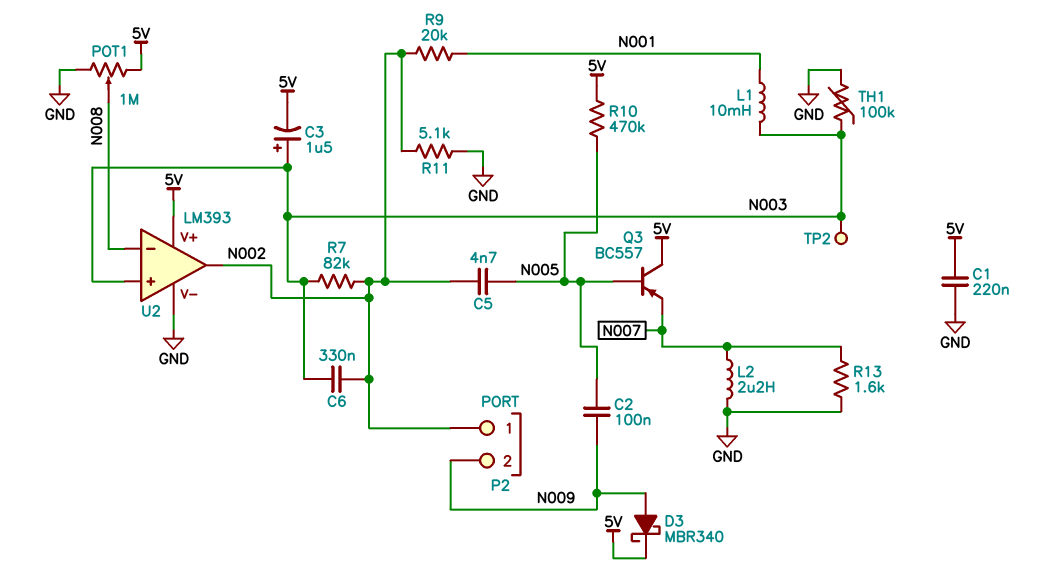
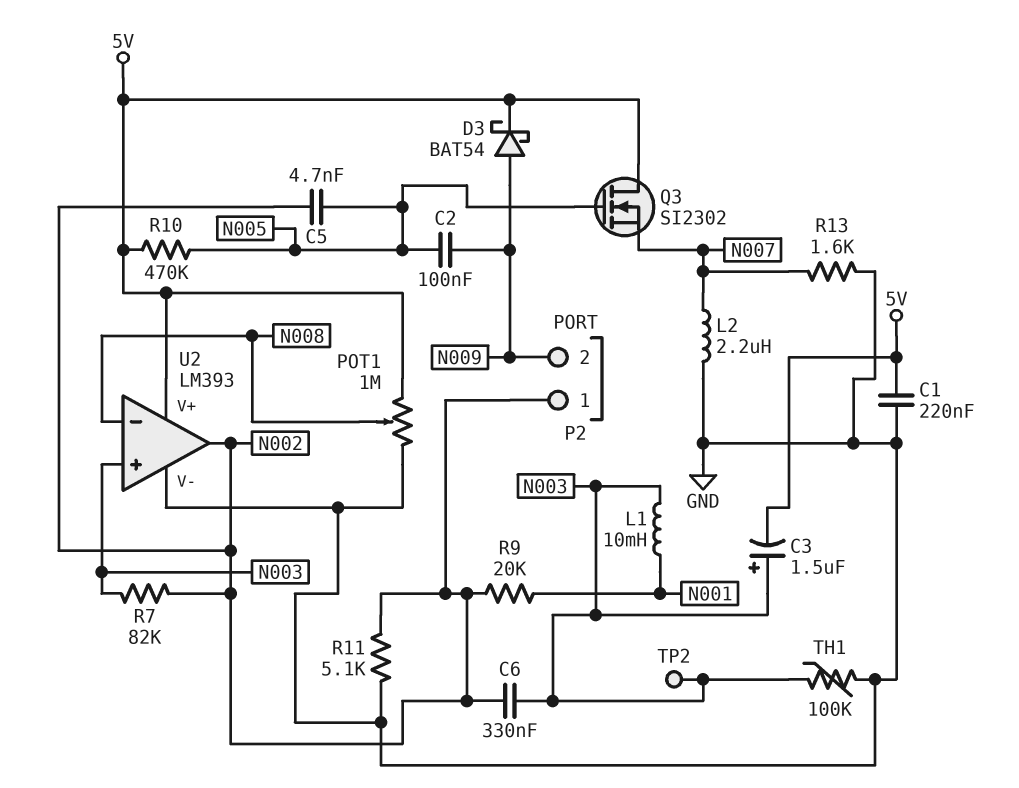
D3: schottky MBR340 (A N009, K 5V) -> schottky BAT54 (A N009, K 5V)
Q3: PNP BC557 (B N005, C 5V, E N007) -> NMOS SI2302 (G N005, D 5V, S N007)

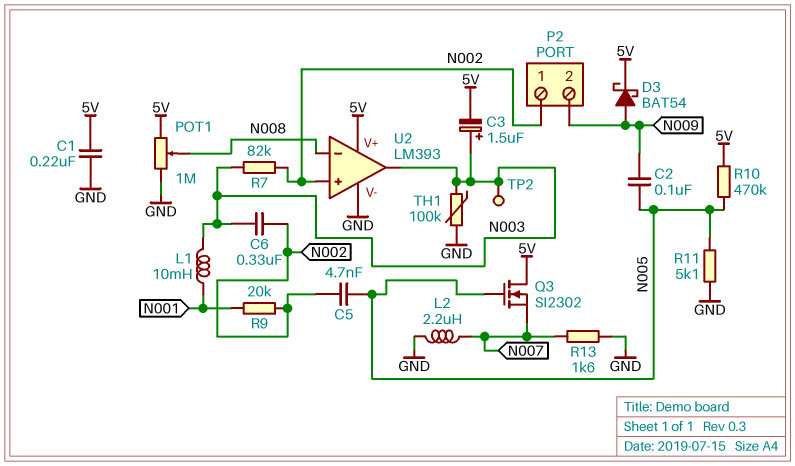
R11: 5.1k (GND, N002) -> 5.1k (GND, N005)
U2 pin in+: N003 -> N002
U2 pin out: N002 -> N003

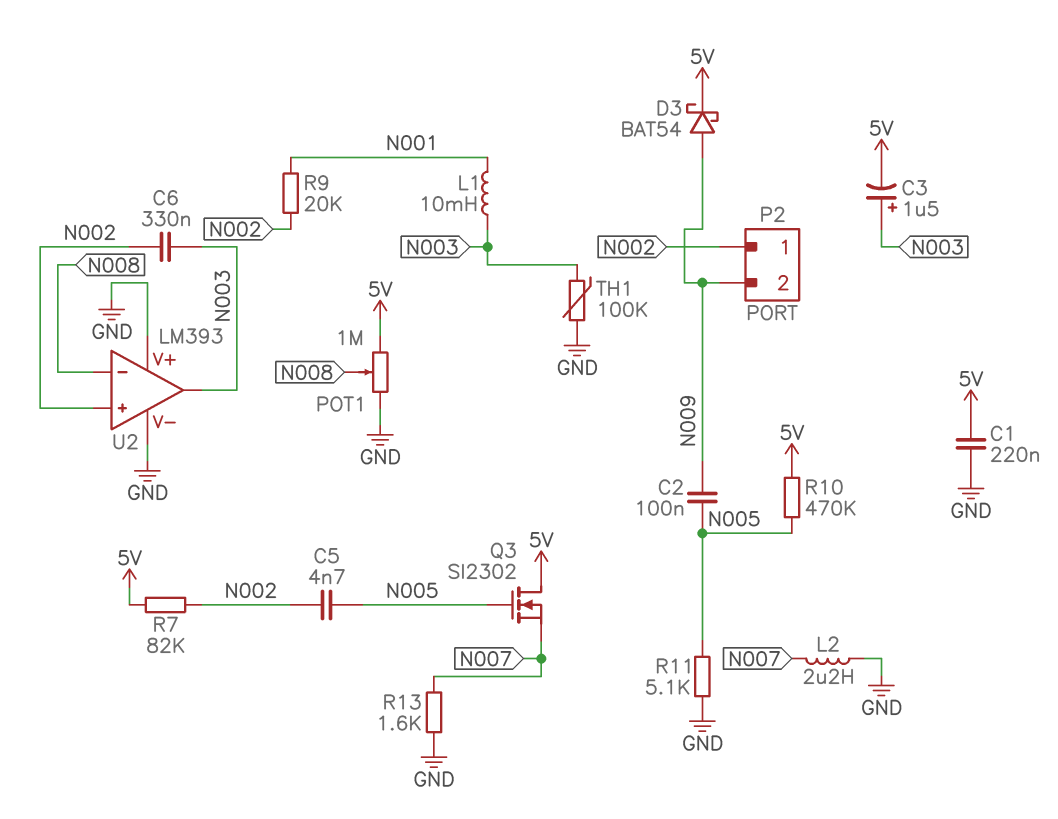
R7: 82k (N002, N003) -> 82k (5V, N002)
TP2: test point (N003) -> none
U2 pin V+: 5V -> GND

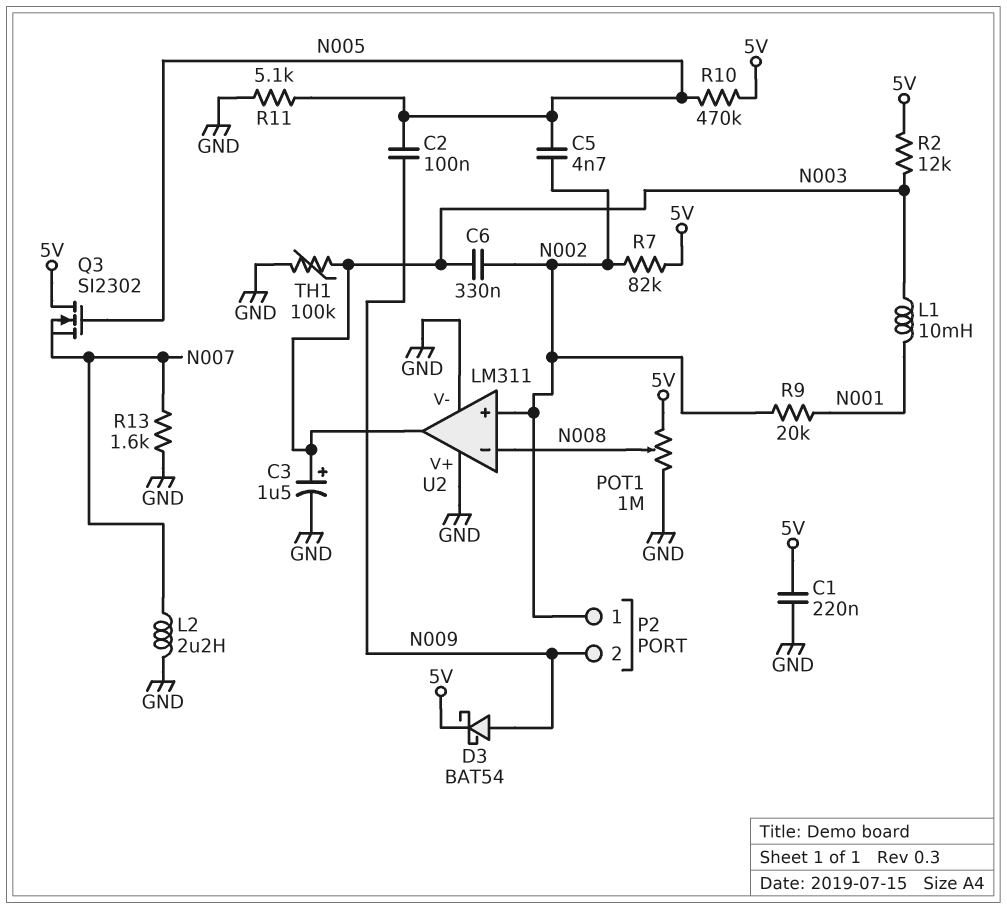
C3: 1.5uF (plus N003, minus 5V) -> 1.5uF (plus N003, minus GND)
R2: none -> 12k (5V, N003)
U2: LM393 -> LM311

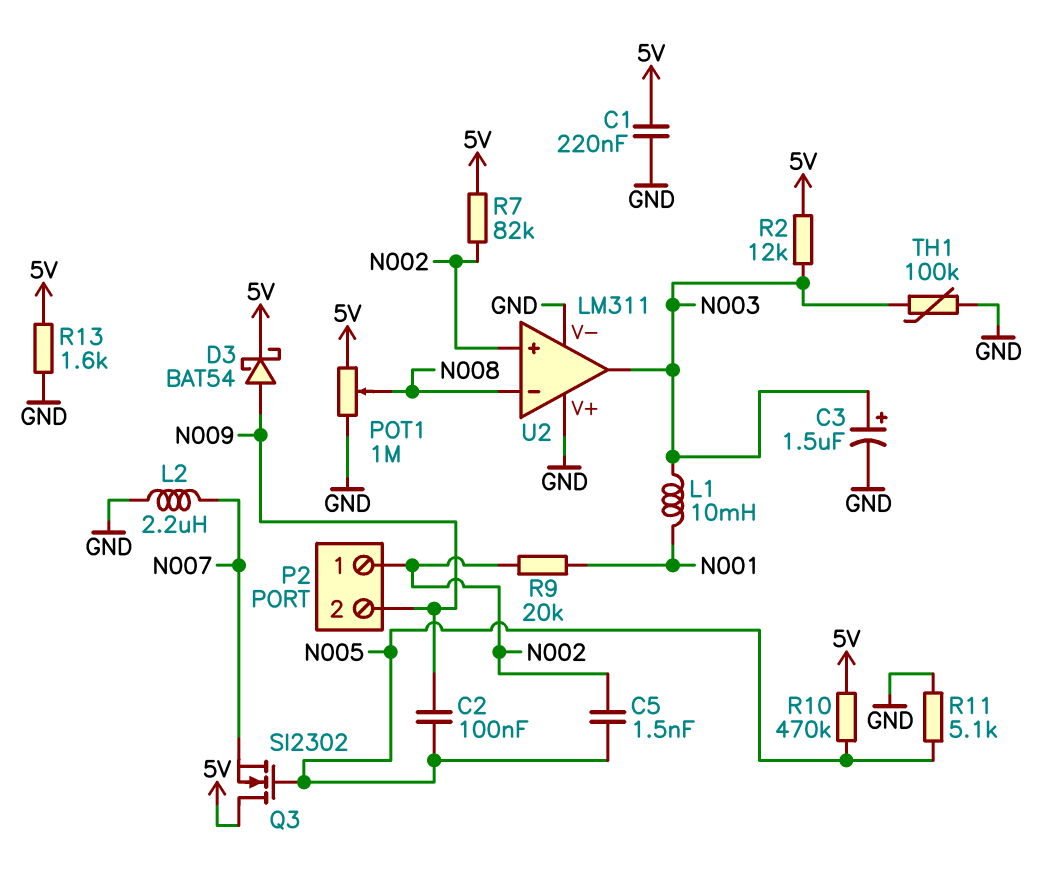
C5: 4.7nF (N002, N005) -> 1.5nF (N002, N005)
C6: 330nF (N002, N003) -> none
R13: 1.6k (GND, N007) -> 1.6k (5V, GND)

